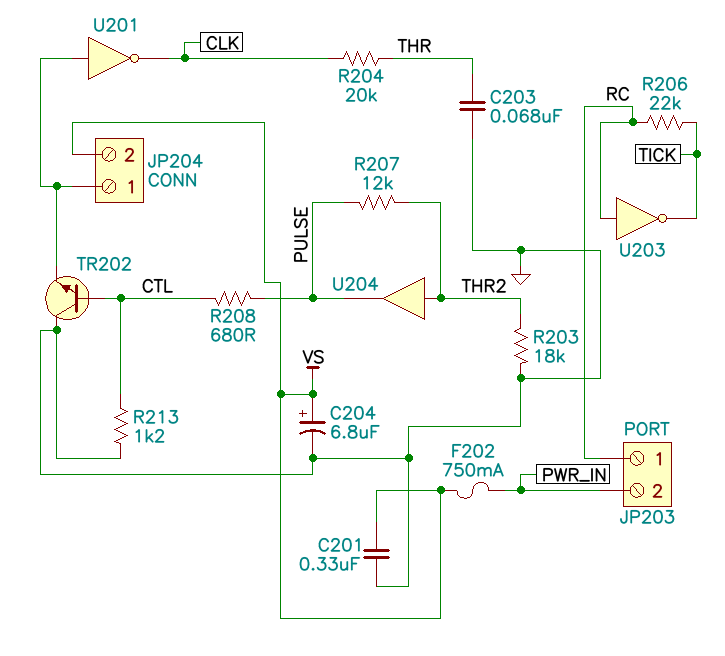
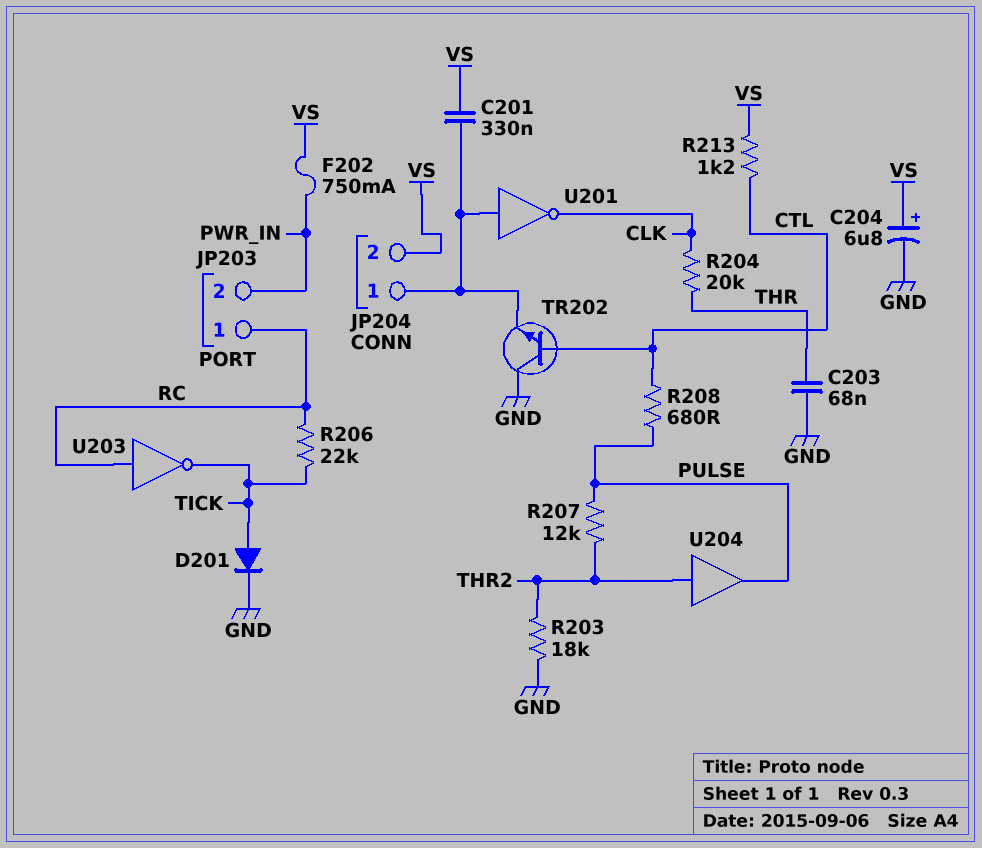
C201: 330nF (GND, VS) -> 330nF (JP204/1, VS)
D201: none -> diode (A TICK, K GND)
R213: 1.2k (CTL, GND) -> 1.2k (CTL, VS)

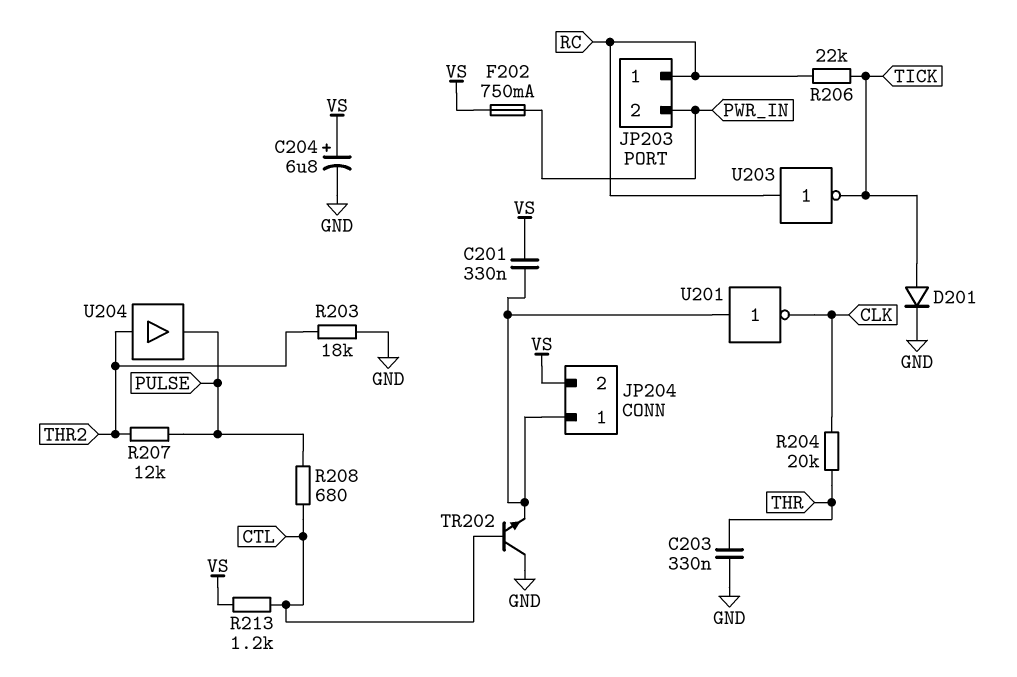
C203: 68nF (GND, THR) -> 330nF (GND, THR)

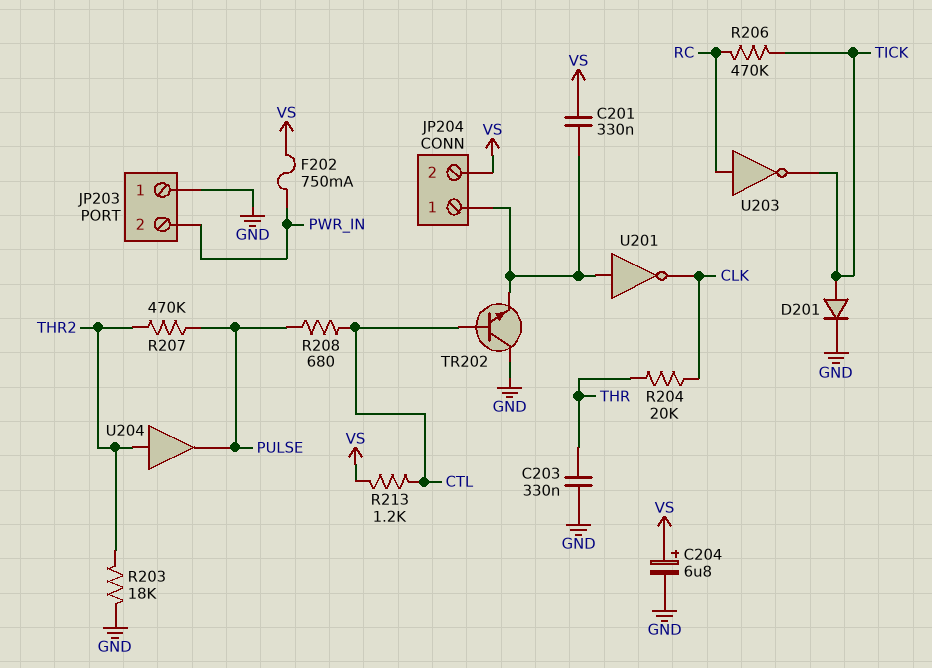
JP203 pin 1: RC -> GND
R206: 22k (RC, TICK) -> 470k (RC, TICK)
R207: 12k (PULSE, THR2) -> 470k (PULSE, THR2)

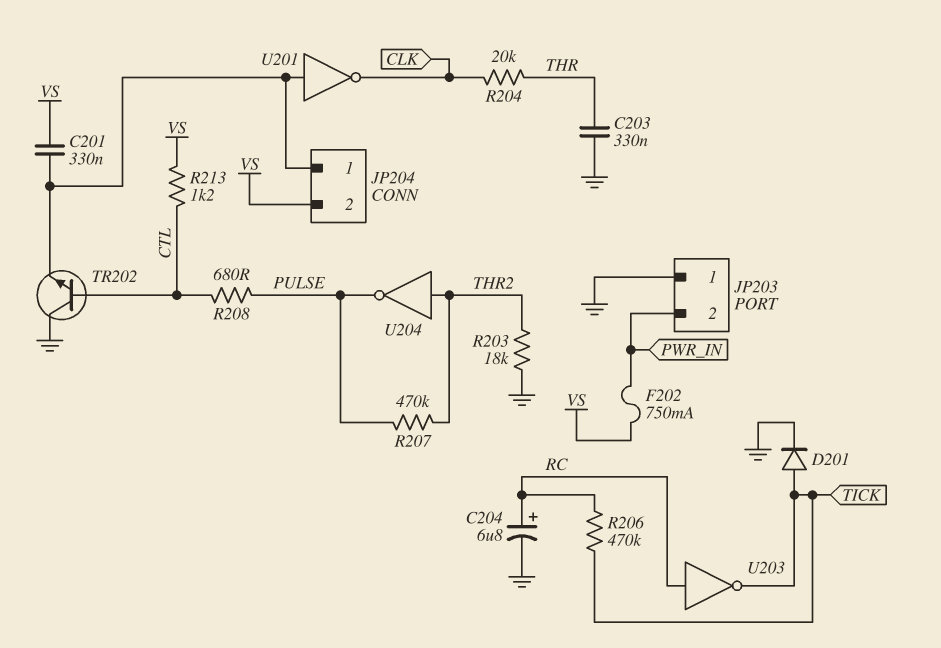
C204: 6.8uF (plus VS, minus GND) -> 6.8uF (plus RC, minus GND)
U204: buffer (in THR2, out PULSE) -> NOT (in THR2, out PULSE)

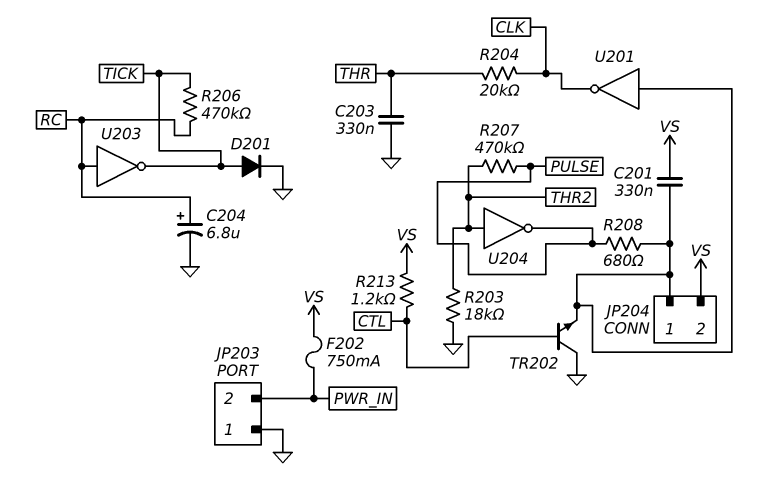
R208: 680 (CTL, PULSE) -> 680 (JP204/1, PULSE)

